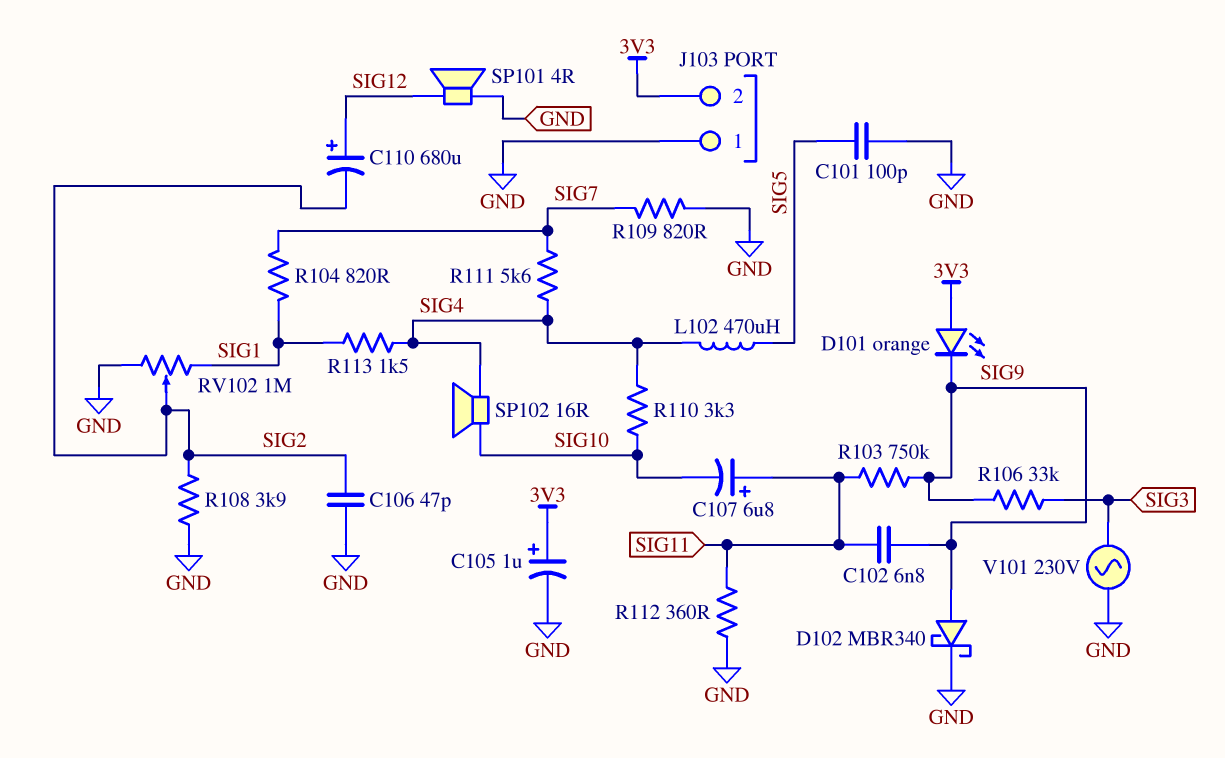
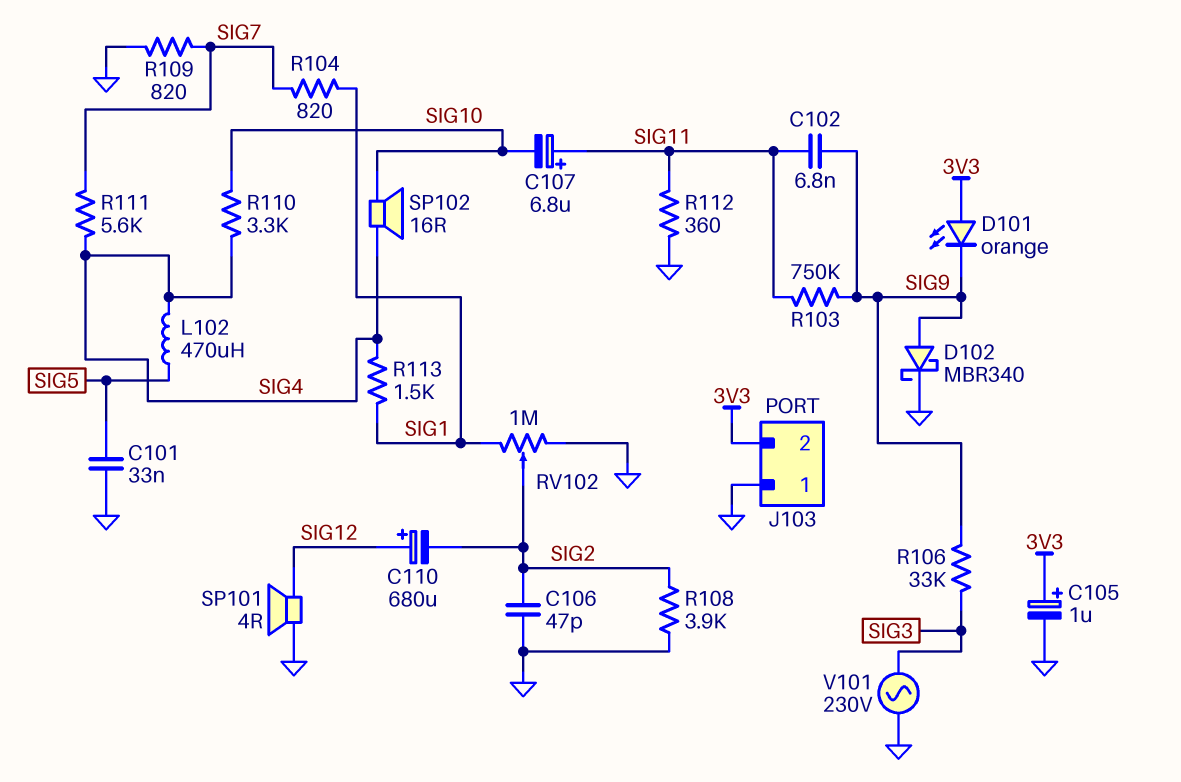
C101: 100pF (GND, SIG5) -> 33nF (GND, SIG5)

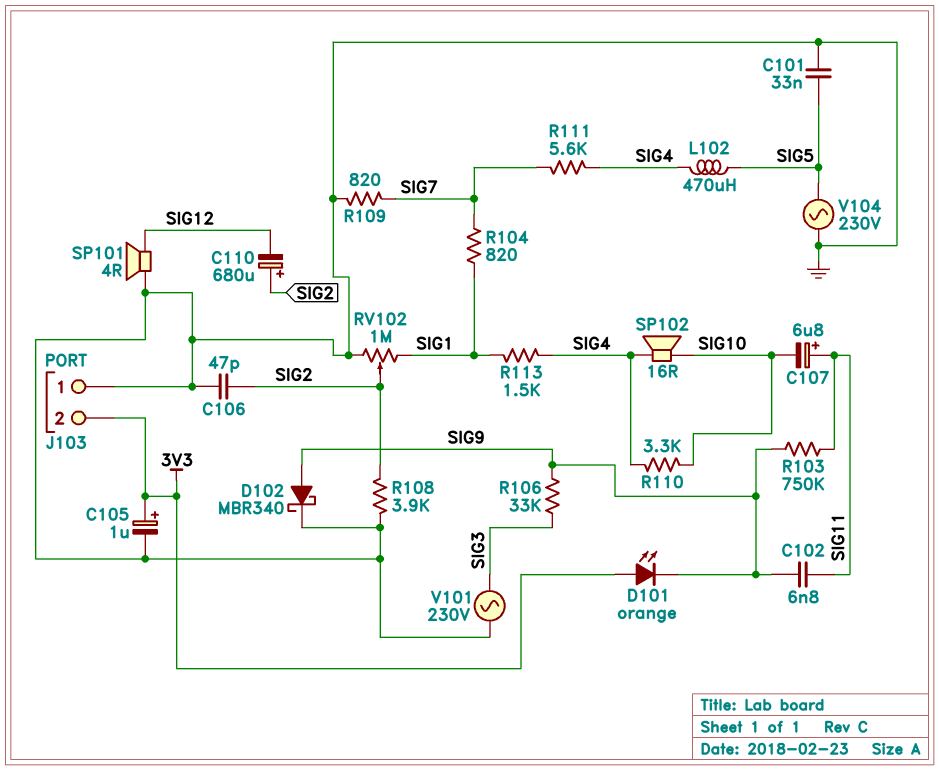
C110: 680uF (plus SIG12, minus SIG2) -> 680uF (plus SIG2, minus SIG12)
R112: 360 (GND, SIG11) -> none
V104: none -> AC 230V (GND, SIG5)

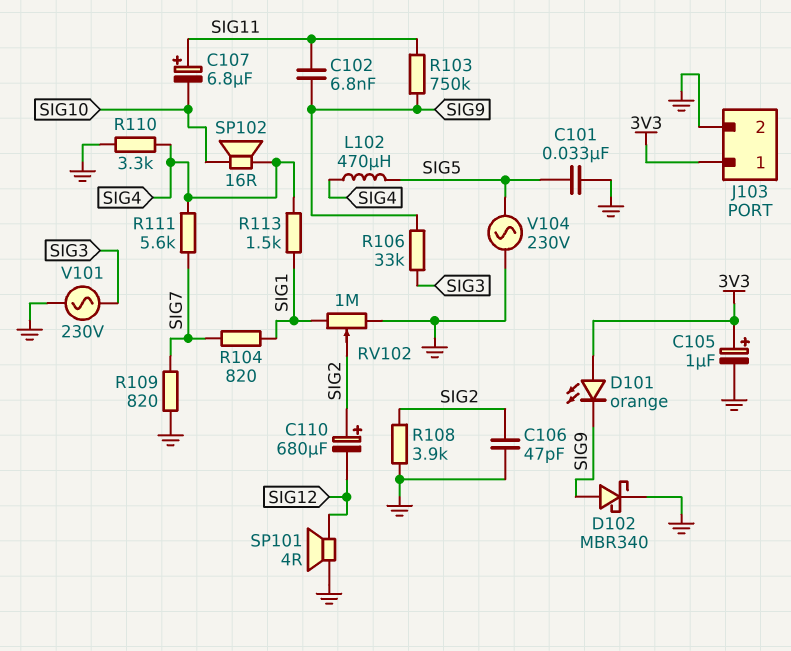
J103 pin 1: GND -> 3V3
J103 pin 2: 3V3 -> GND
R110: 3.3k (SIG4, SIG10) -> 3.3k (GND, SIG4)

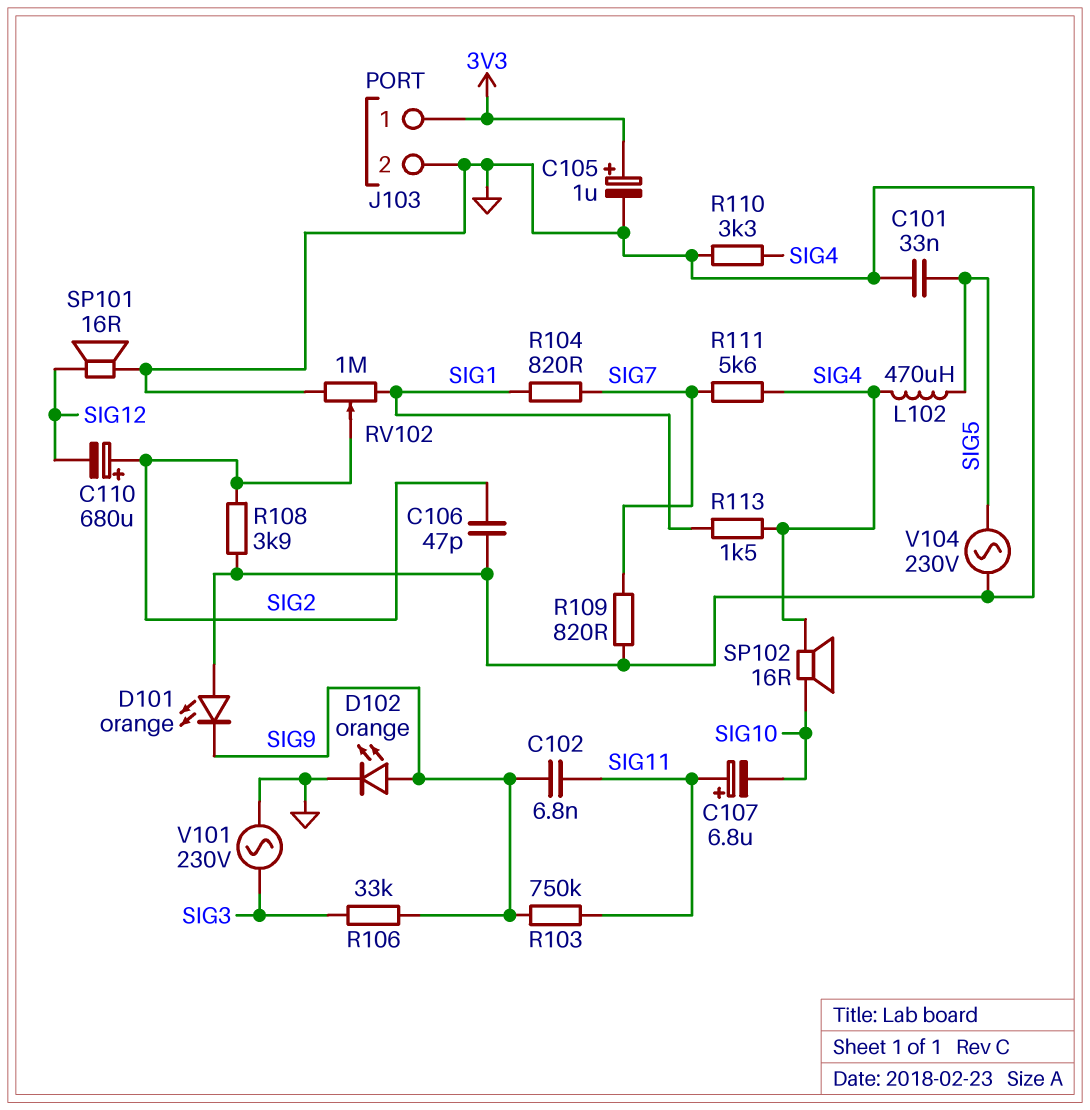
D101: LED orange (A 3V3, K SIG9) -> LED orange (A GND, K SIG9)
D102: schottky MBR340 (A SIG9, K GND) -> LED orange (A SIG9, K GND)
SP101: speaker 4R (GND, SIG12) -> speaker 16R (GND, SIG12)

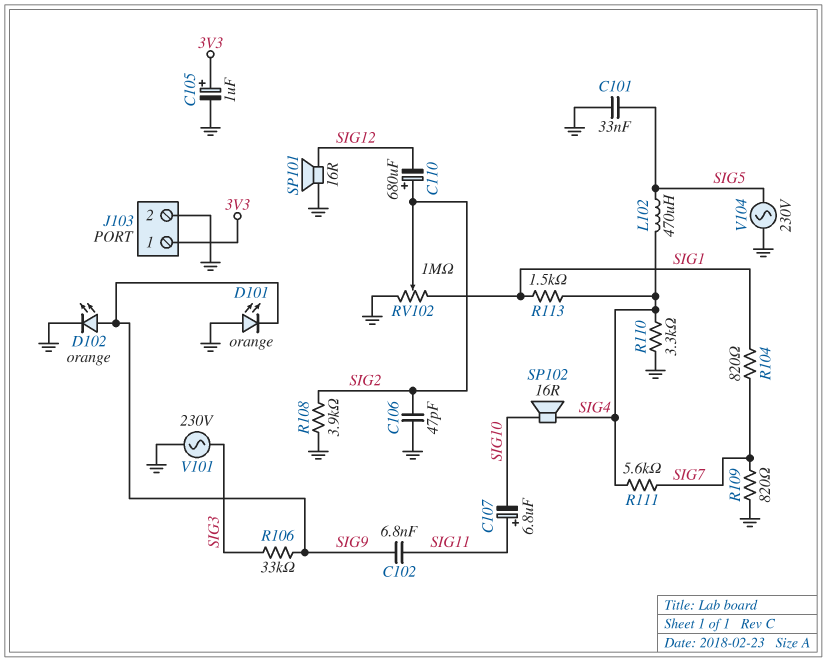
R103: 750k (SIG9, SIG11) -> none

